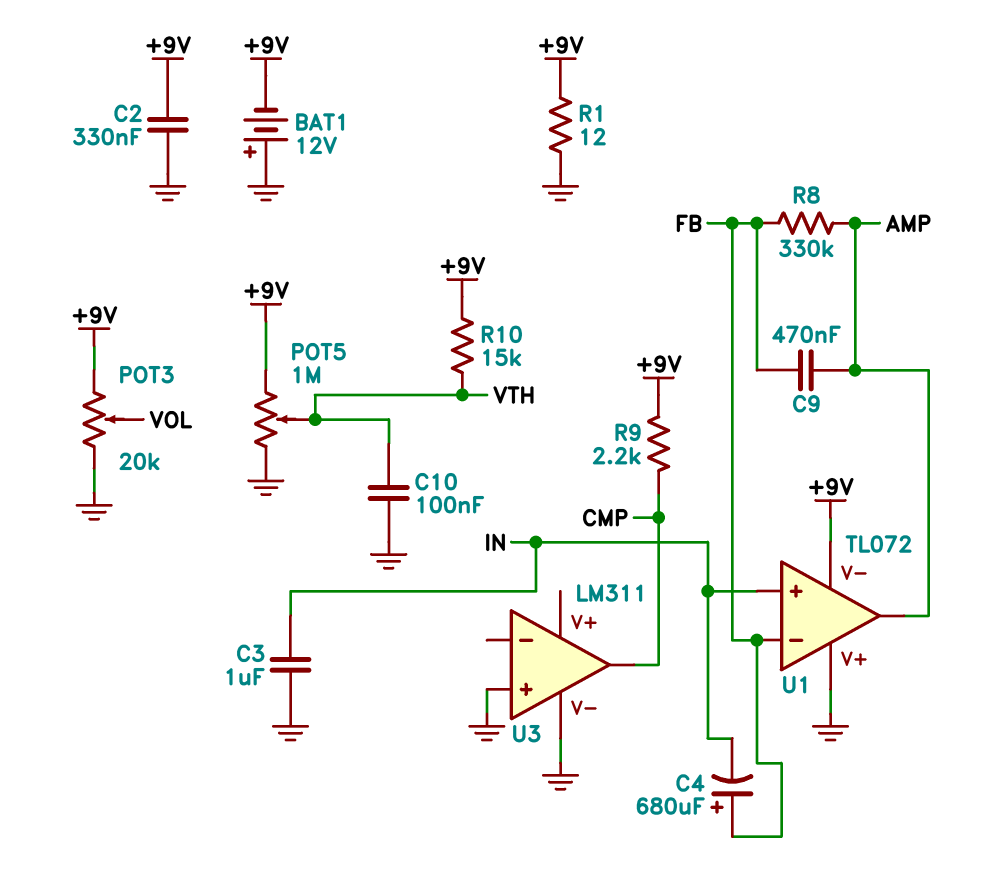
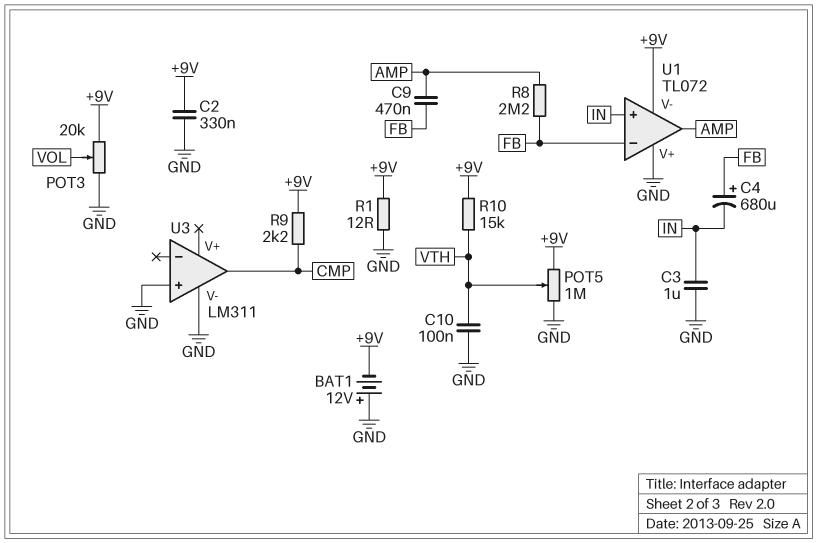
R8: 330k (AMP, FB) -> 2.2M (AMP, FB)

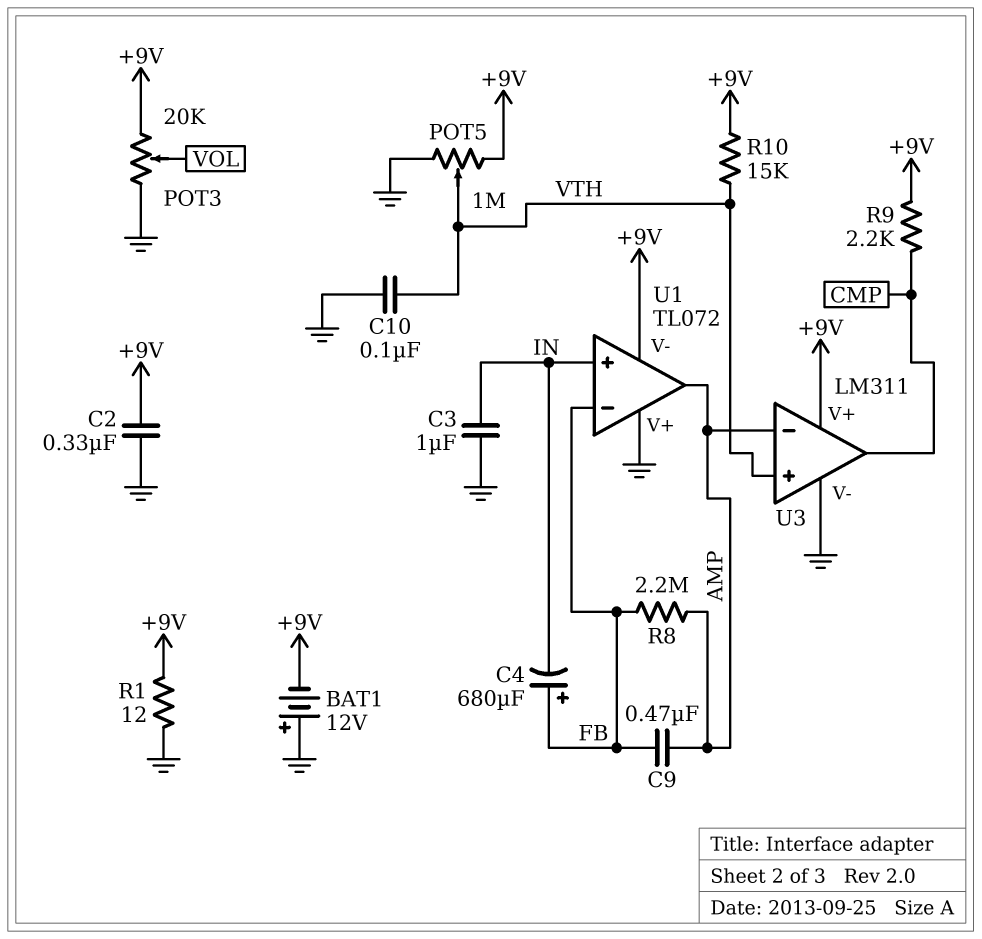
U3 pin V+: none -> +9V
U3 pin in+: GND -> VTH
U3 pin in-: none -> AMP

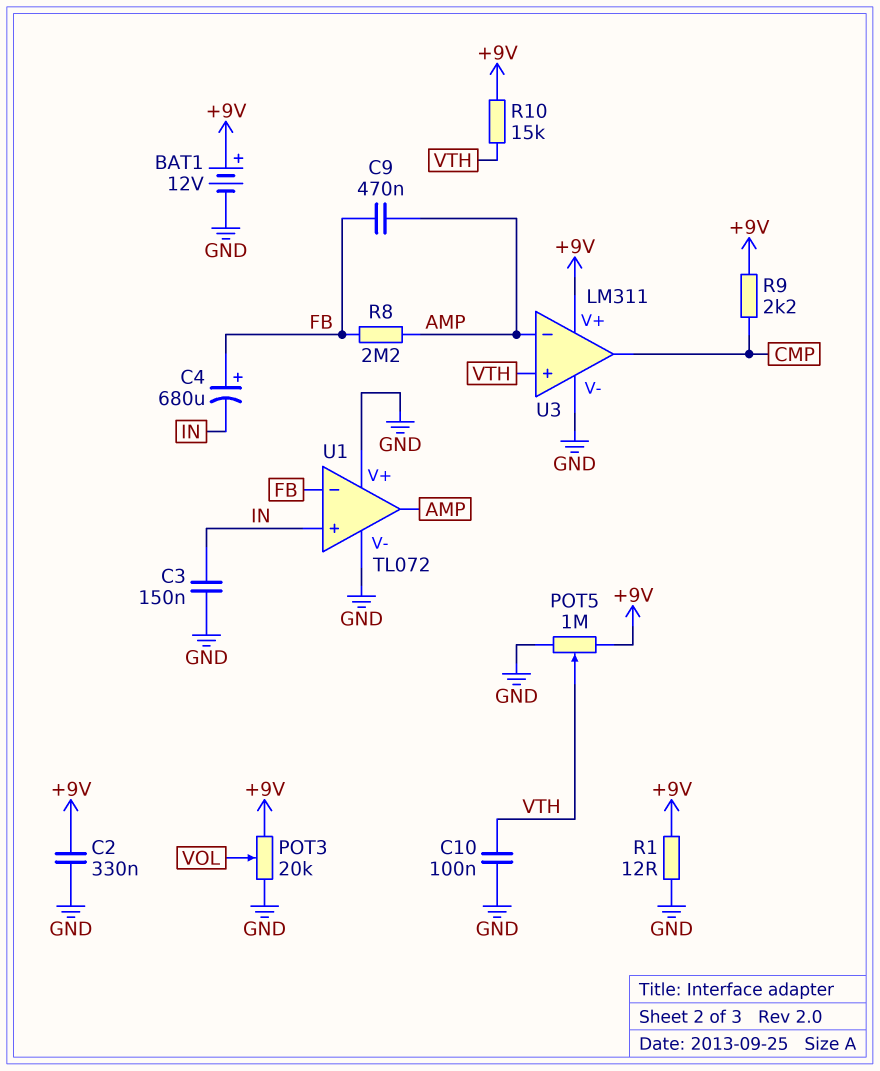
BAT1: 12V (plus GND, minus +9V) -> 12V (plus +9V, minus GND)
C3: 1uF (GND, IN) -> 150nF (GND, IN)
U1 pin V-: +9V -> GND

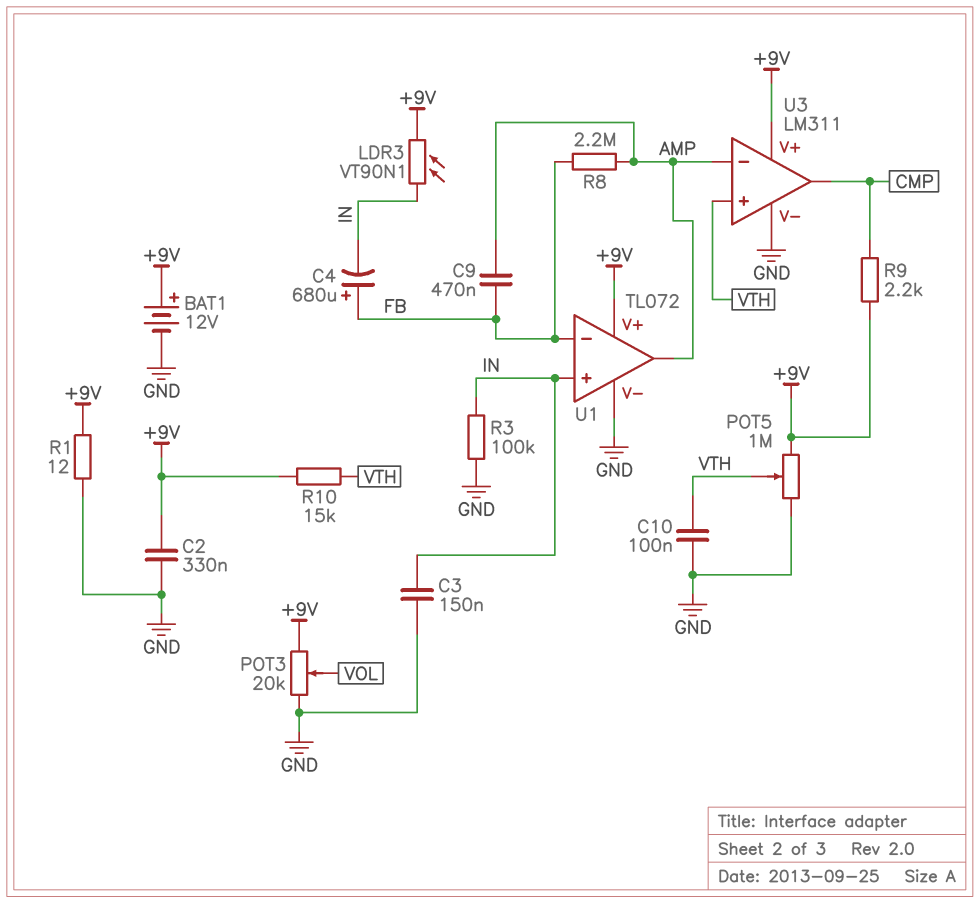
LDR3: none -> VT90N1 (+9V, IN)
R3: none -> 100k (GND, IN)
U1 pin V+: GND -> +9V

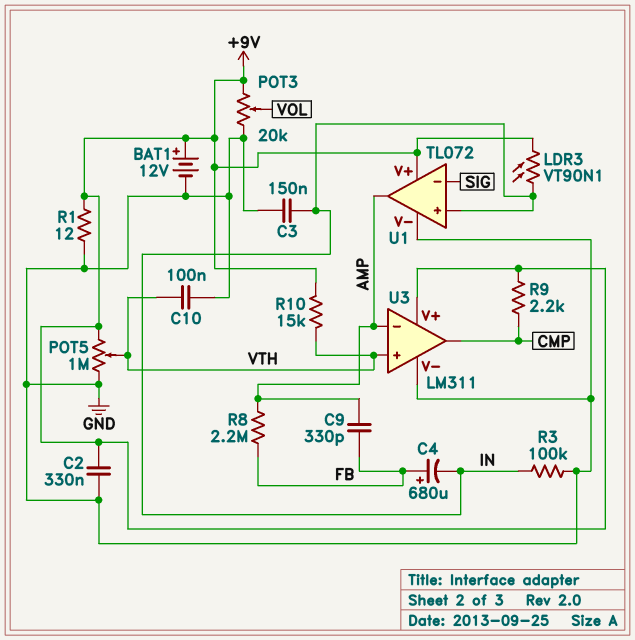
C9: 470nF (AMP, FB) -> 330pF (AMP, FB)
U1 pin in-: FB -> SIG

